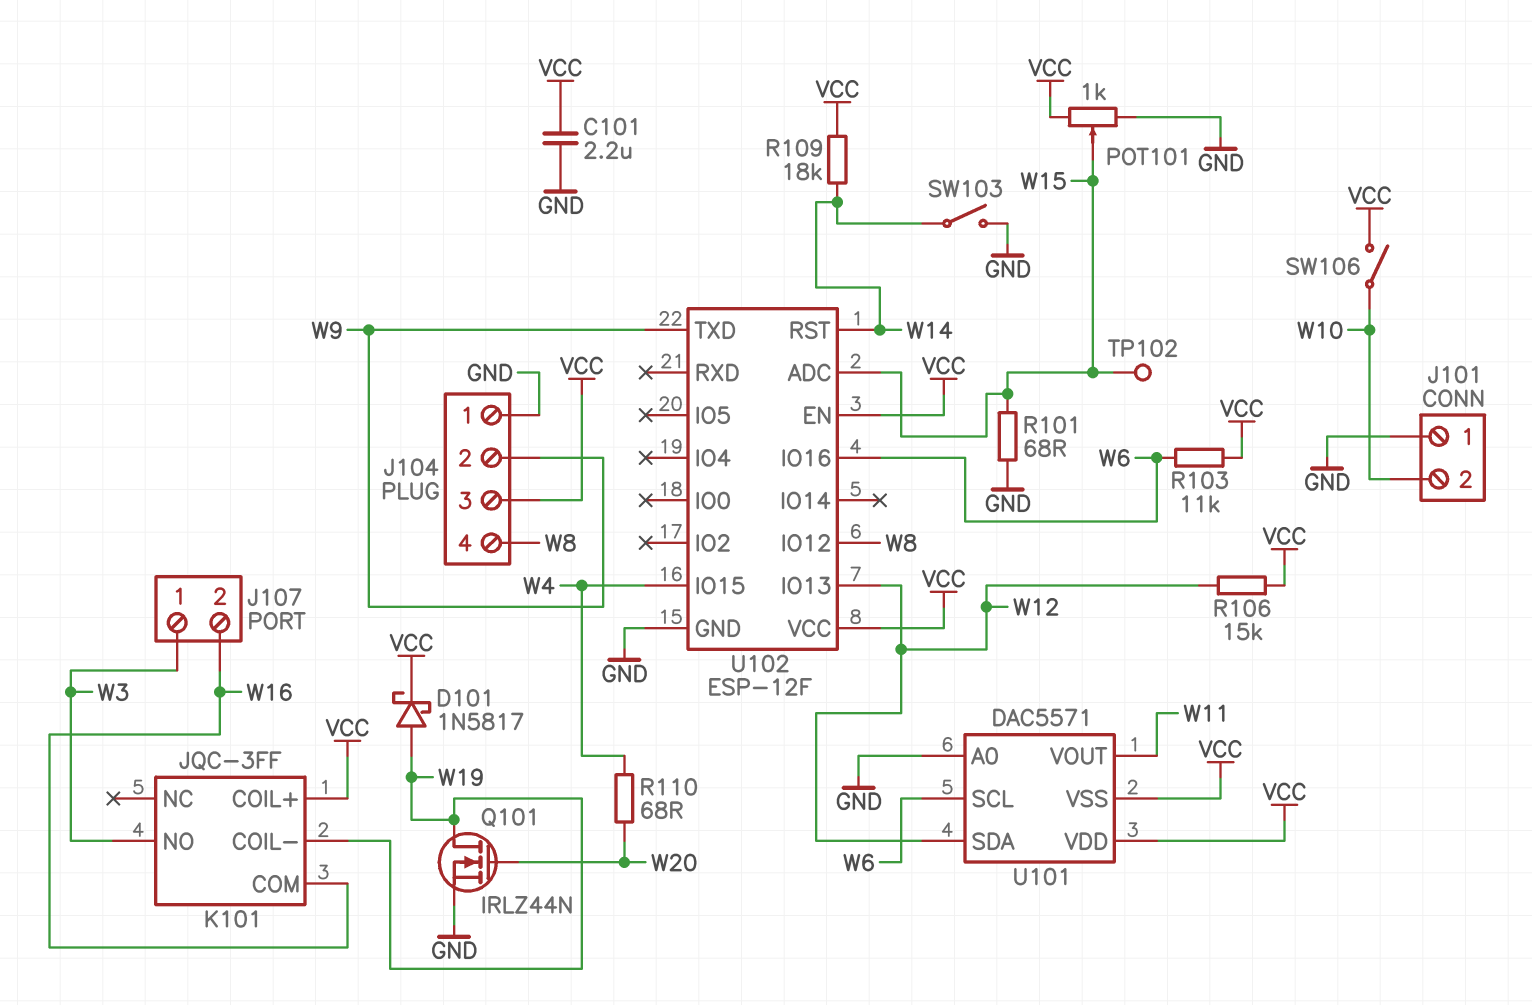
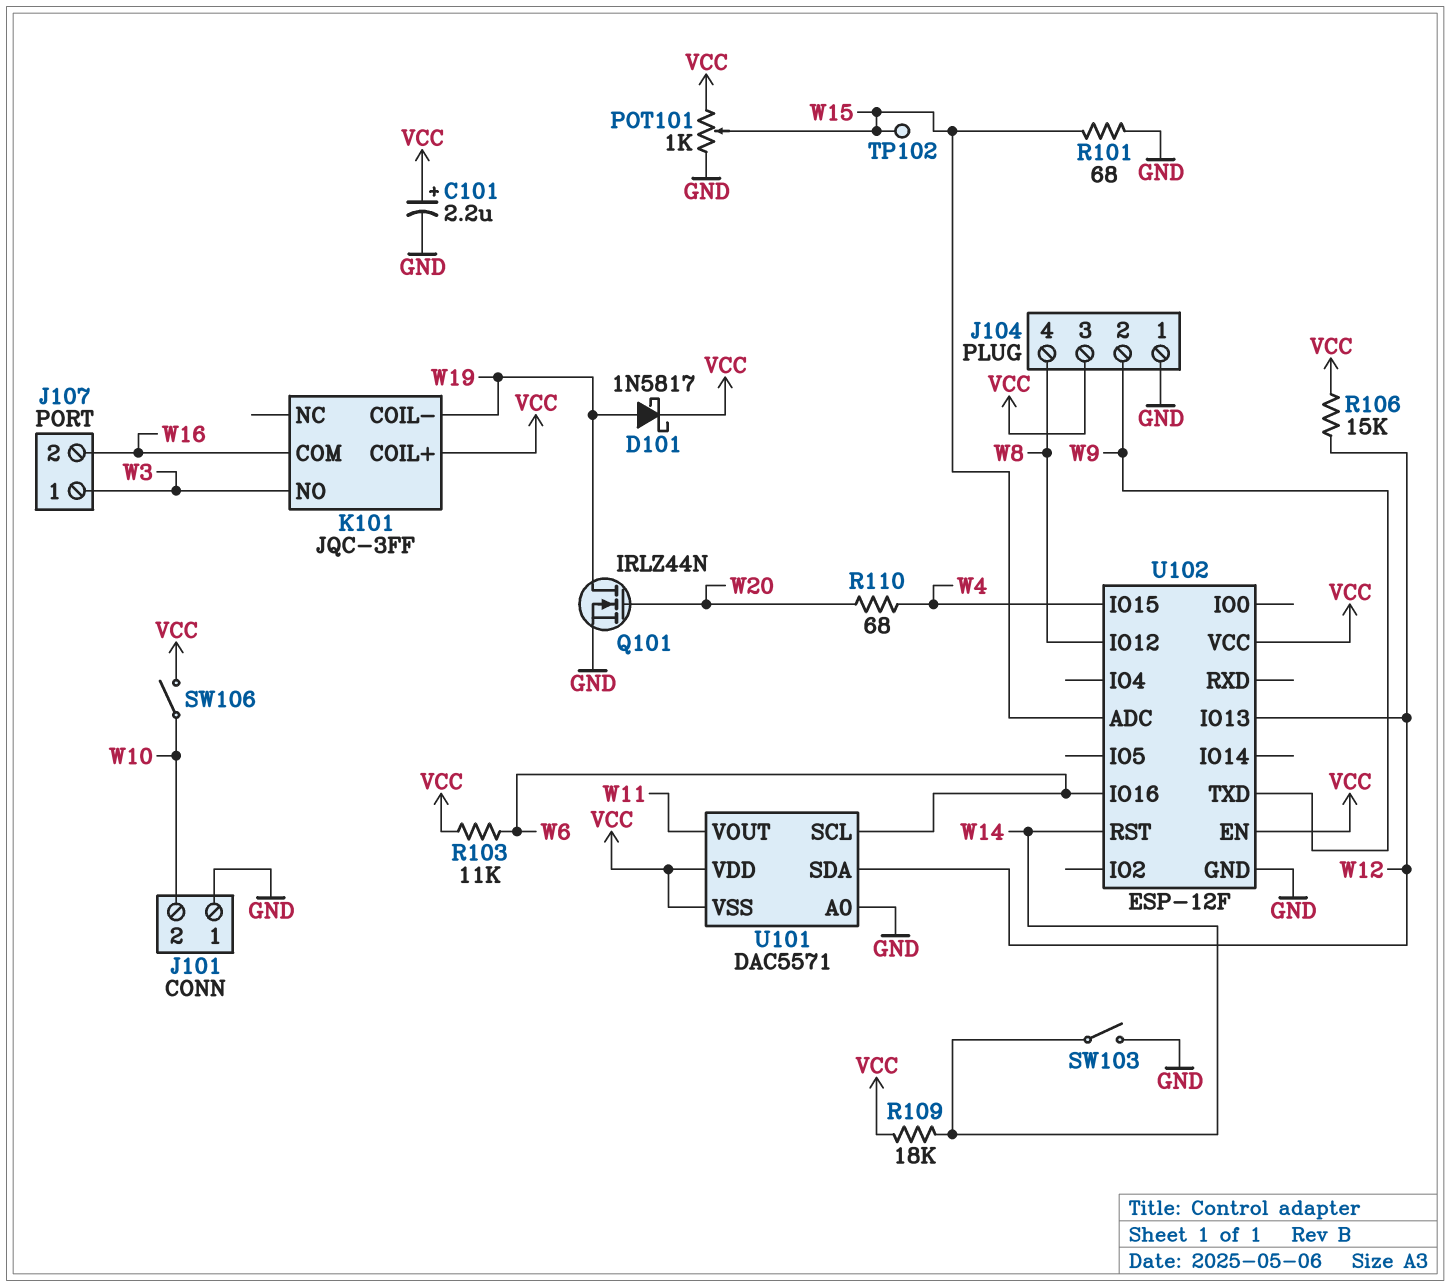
C101: 2.2uF (GND, VCC) -> 2.2uF (plus VCC, minus GND)

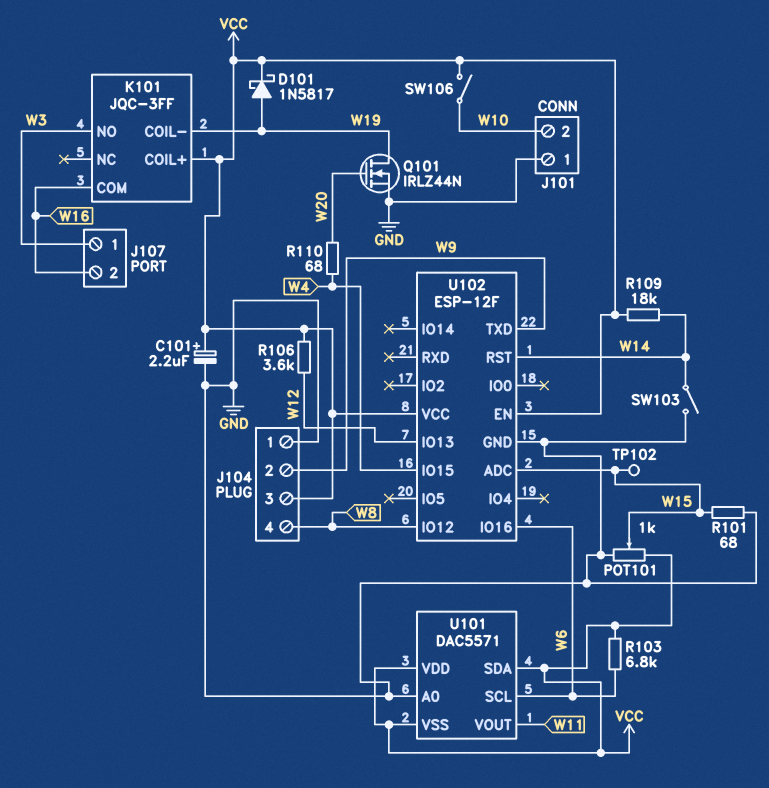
R103: 11k (VCC, W6) -> 6.8k (VCC, W6)
R106: 15k (VCC, W12) -> 3.6k (VCC, W12)
U101 pin SDA: W12 -> VCC

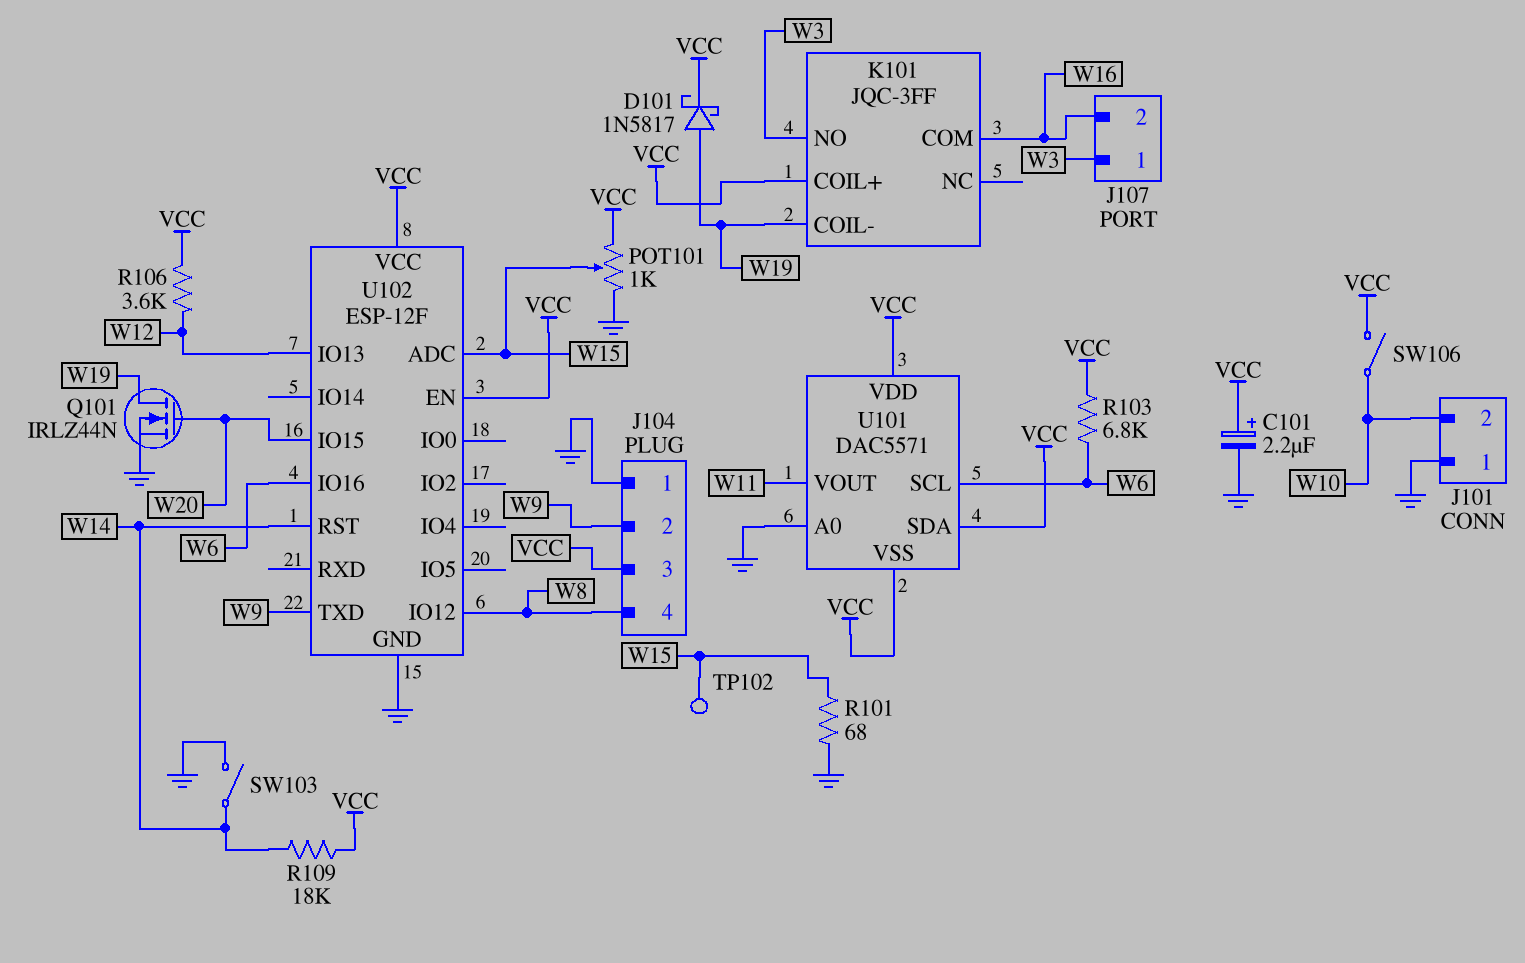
R110: 68 (W4, W20) -> none
U102 pin IO15: W4 -> W20

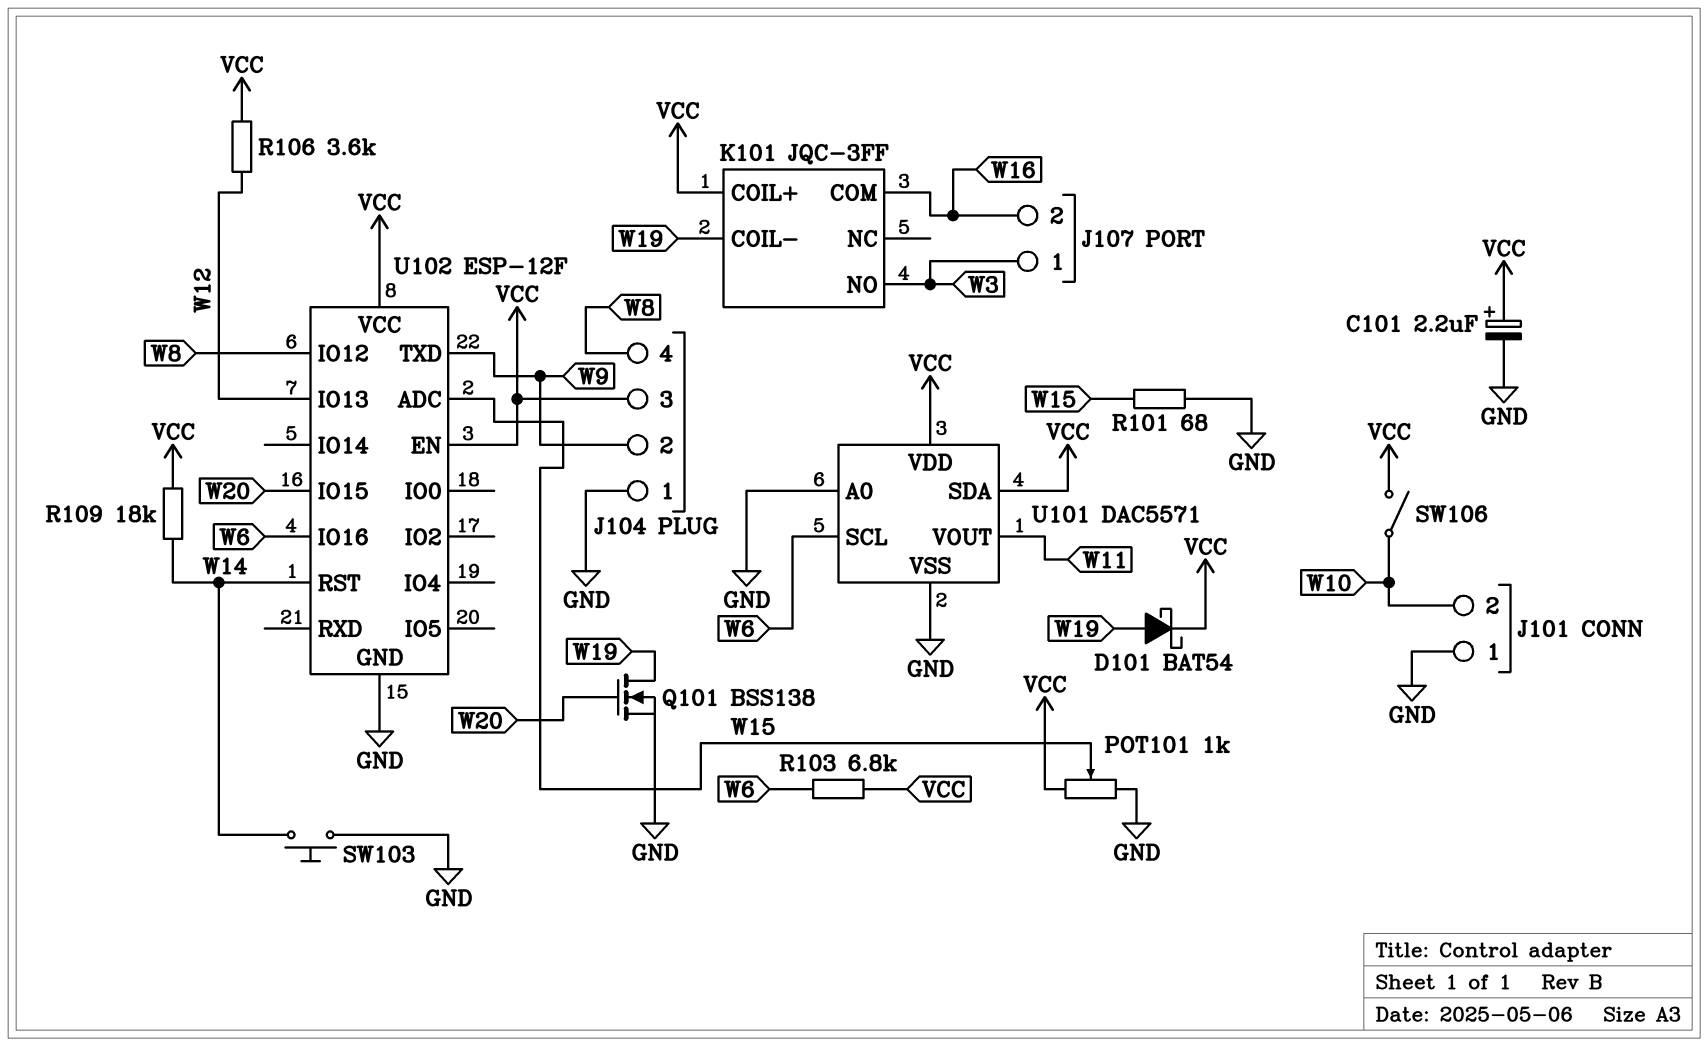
D101: schottky 1N5817 (A W19, K VCC) -> schottky BAT54 (A W19, K VCC)
Q101: NMOS IRLZ44N (G W20, D W19, S GND) -> NMOS BSS138 (G W20, D W19, S GND)
SW103: switch (GND, W14) -> button (GND, W14)
TP102: test point (W15) -> none
U101 pin VSS: VCC -> GND

